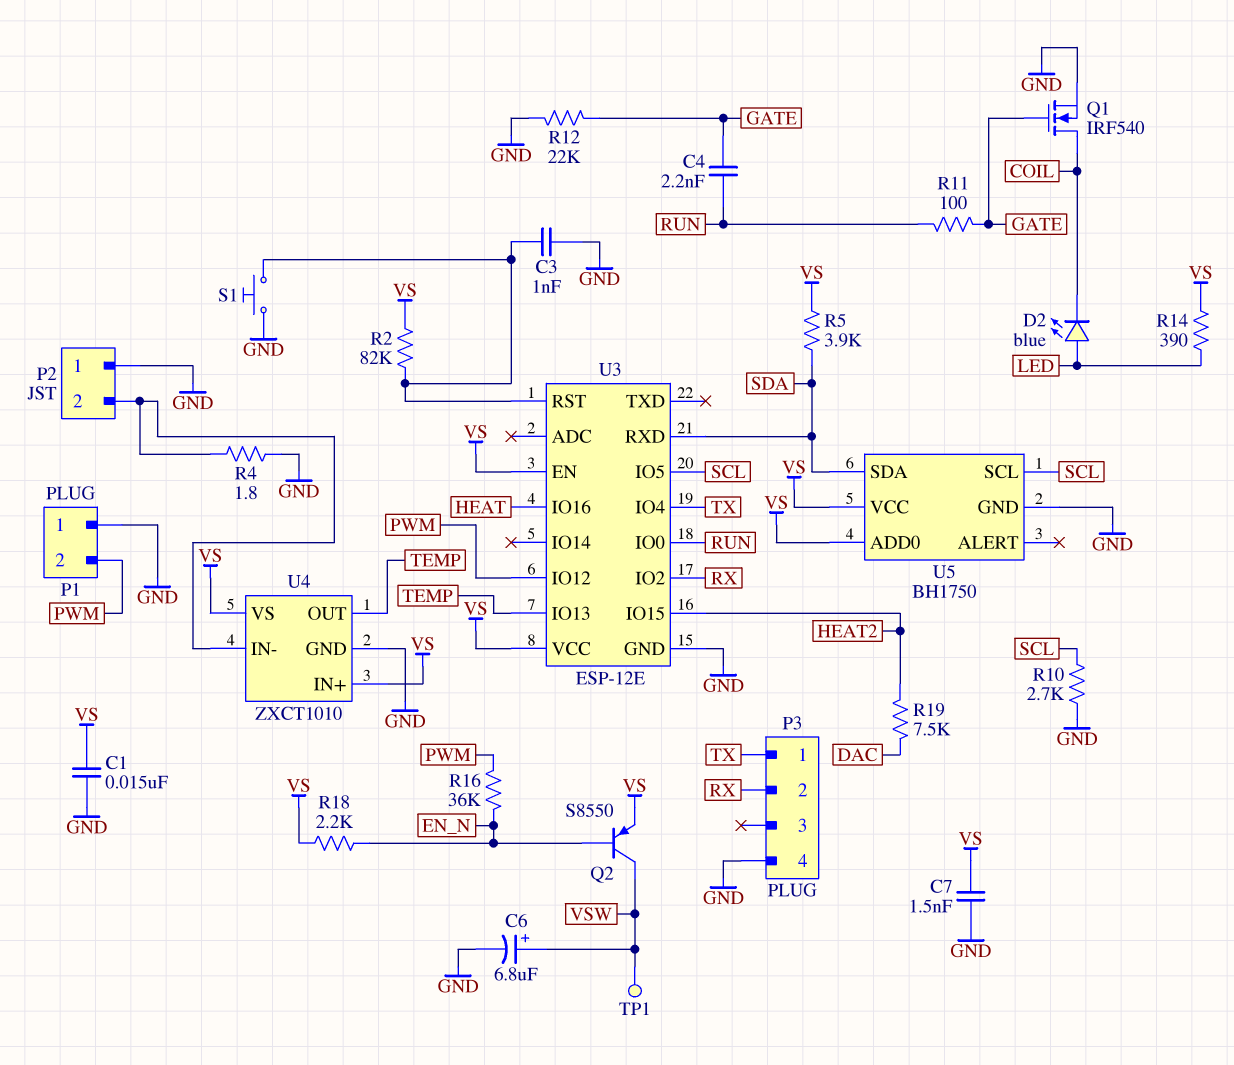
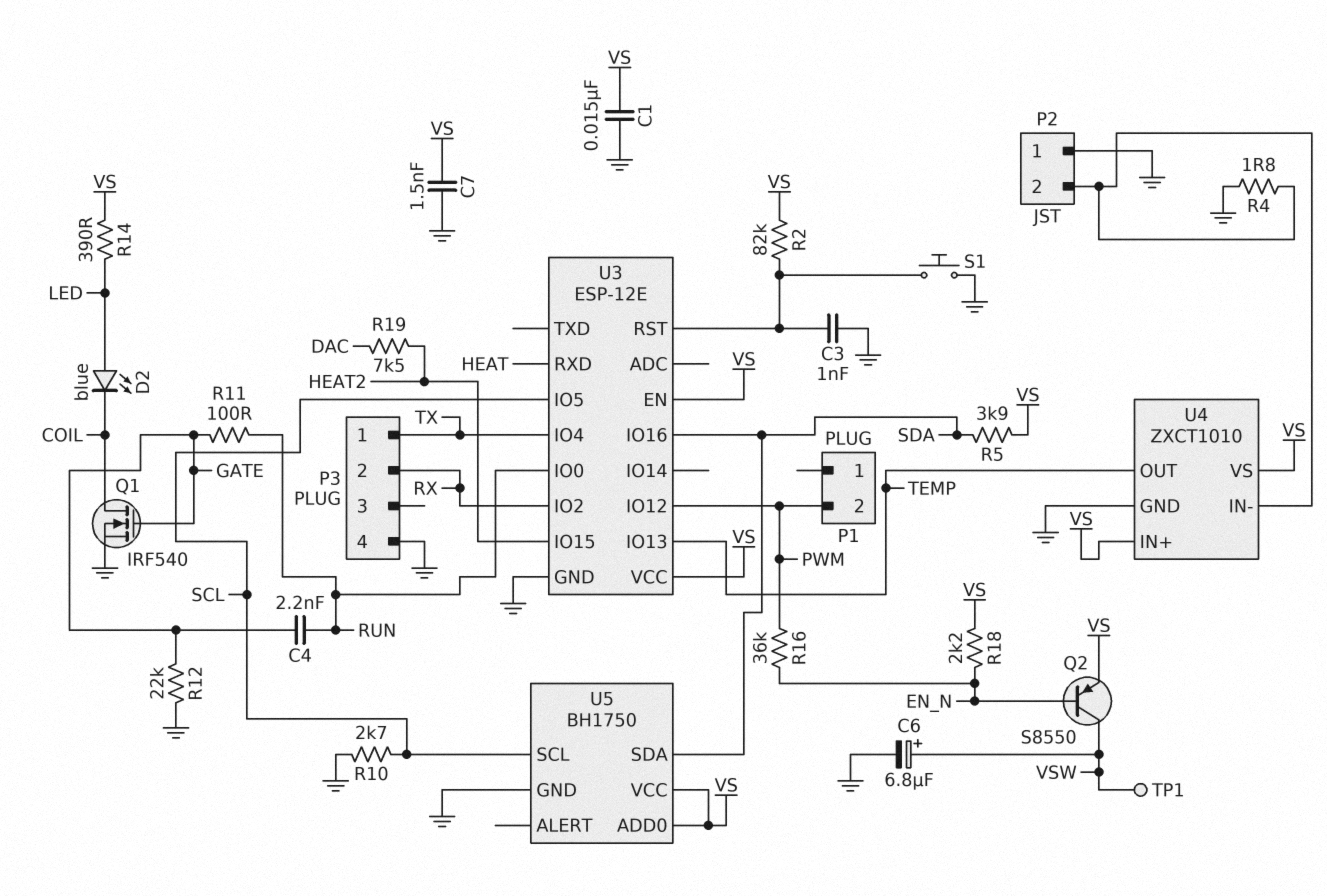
P1 pin 1: GND -> none
U3 pin IO16: HEAT -> SDA
U3 pin RXD: SDA -> HEAT

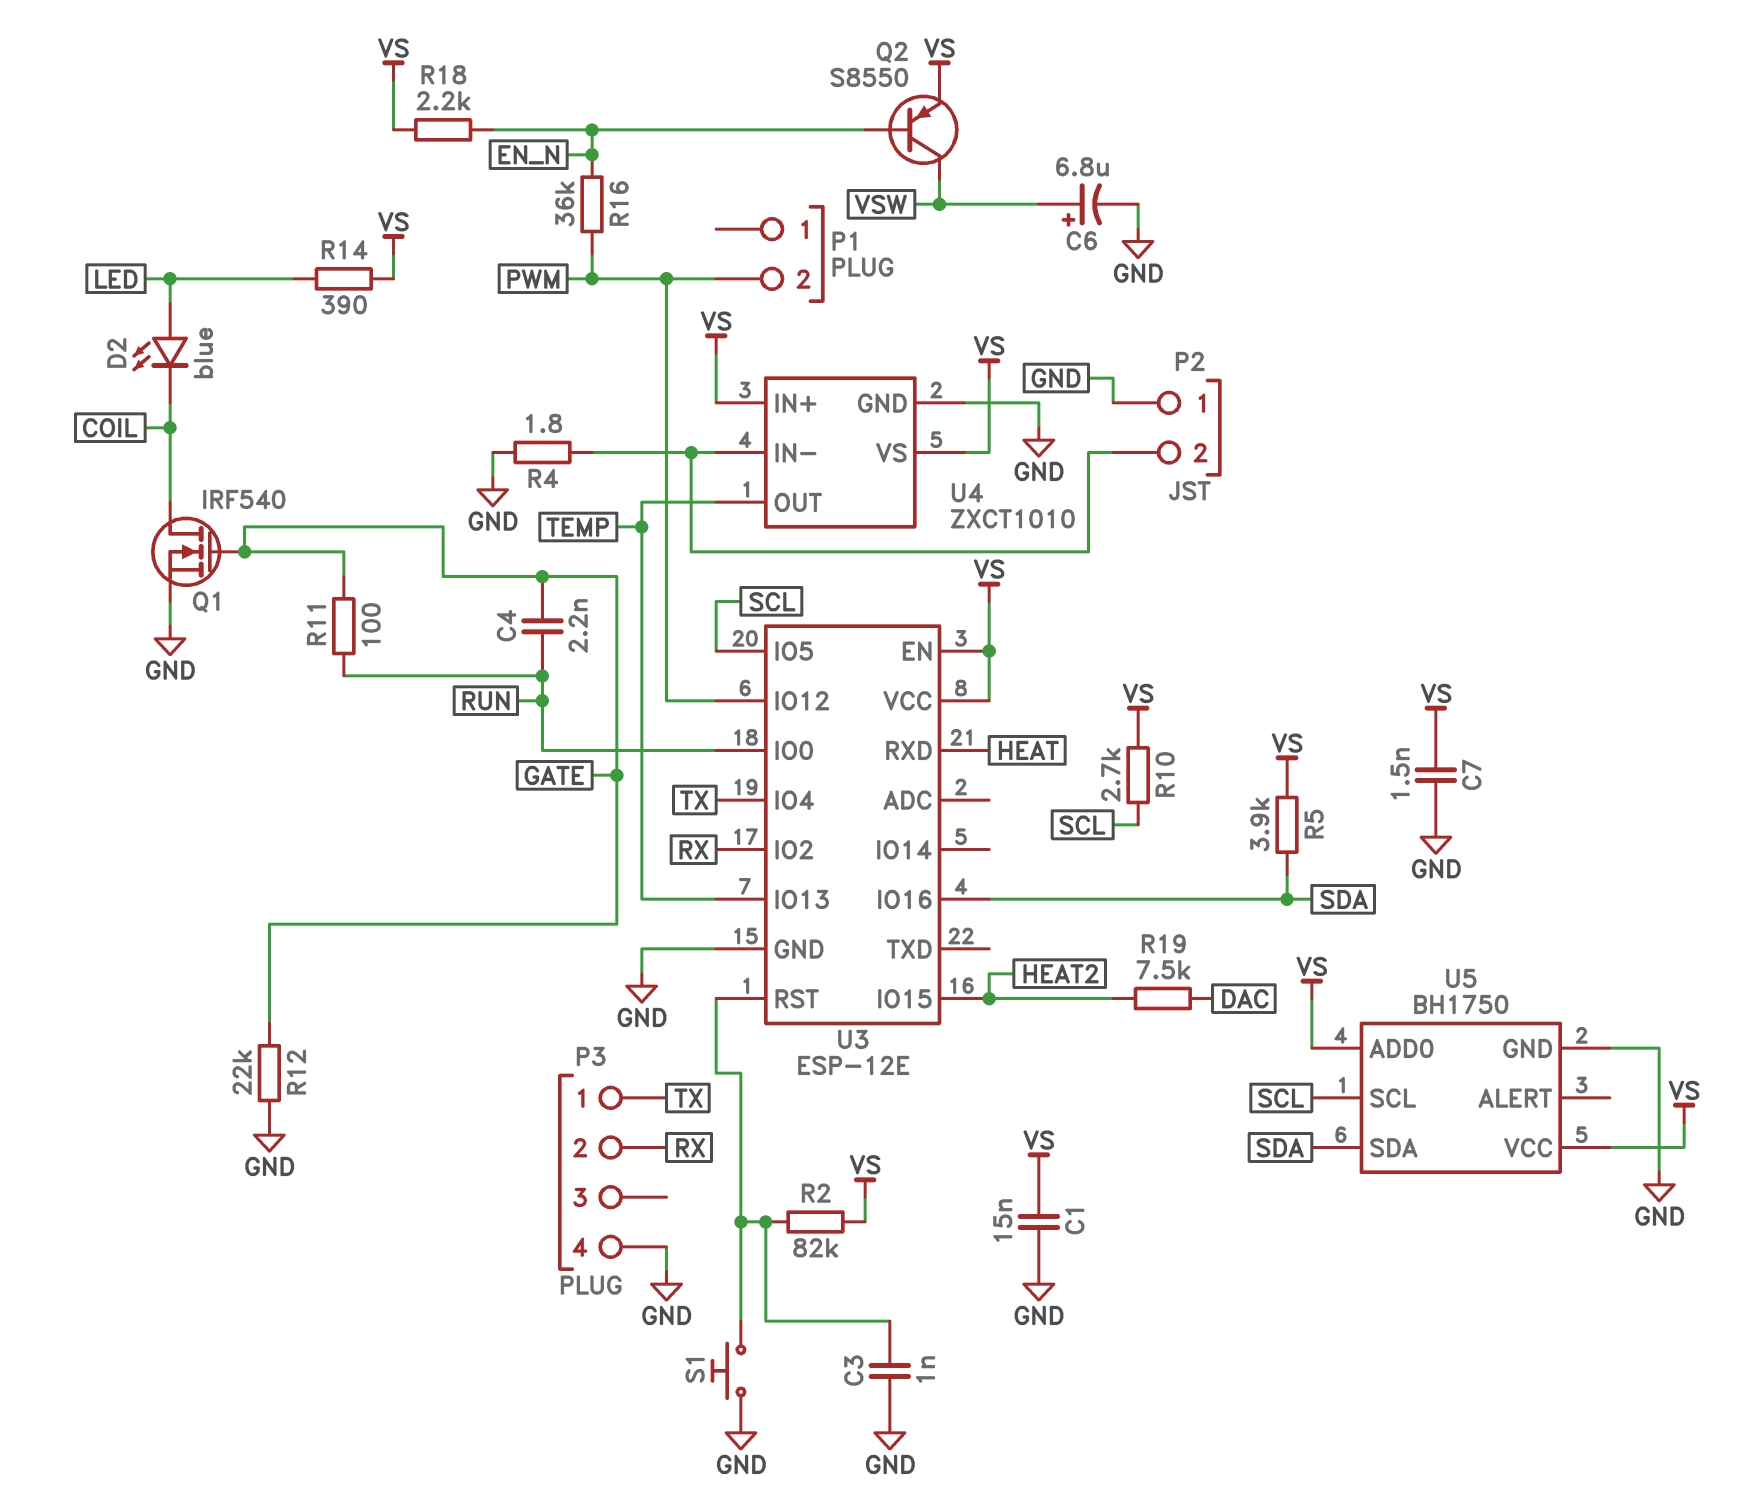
R10: 2.7k (GND, SCL) -> 2.7k (SCL, VS)
TP1: test point (VSW) -> none

